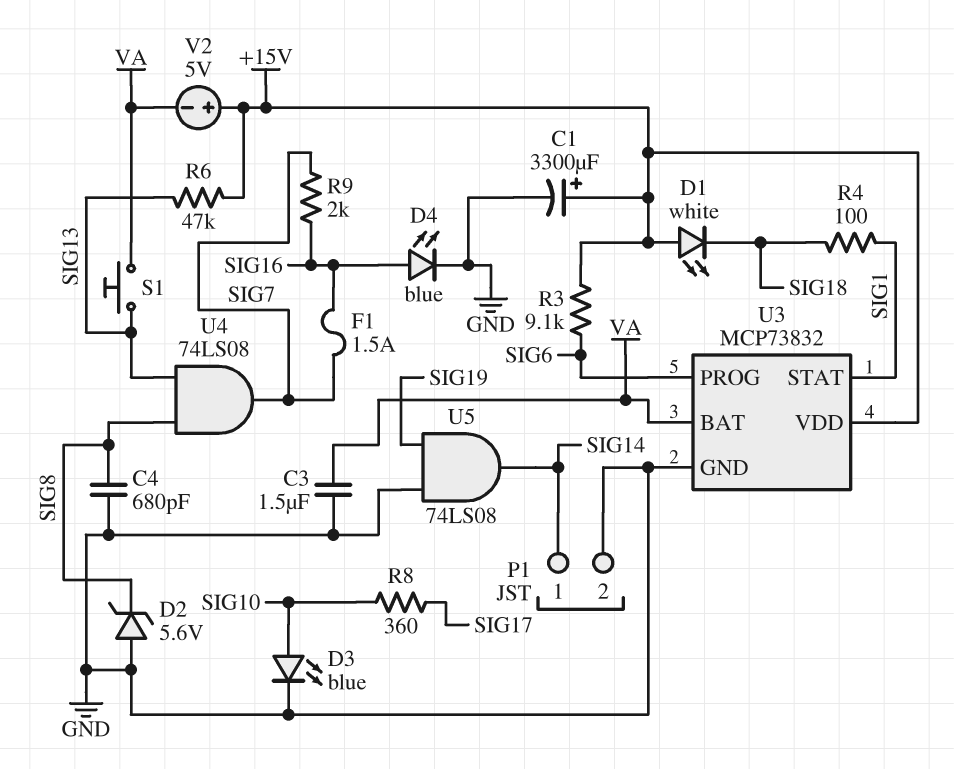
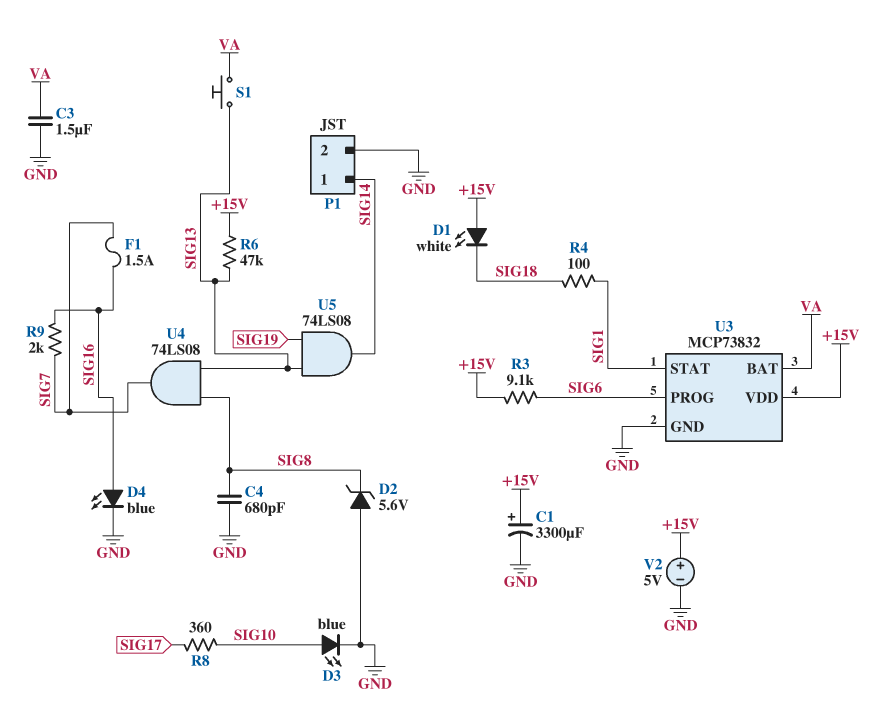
U5: AND 74LS08 (in GND, in SIG19, out SIG14) -> AND 74LS08 (in SIG13, in SIG19, out SIG14)
V2: 5V (plus +15V, minus VA) -> 5V (plus +15V, minus GND)

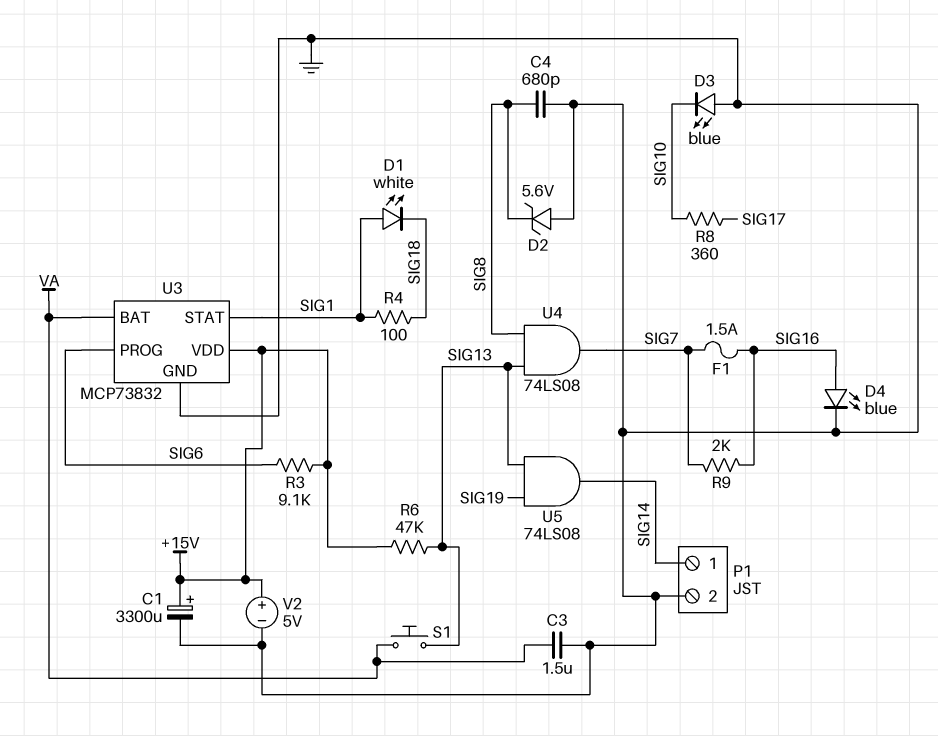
D1: LED white (A +15V, K SIG18) -> LED white (A SIG1, K SIG18)
D3: LED blue (A SIG10, K GND) -> LED blue (A GND, K SIG10)

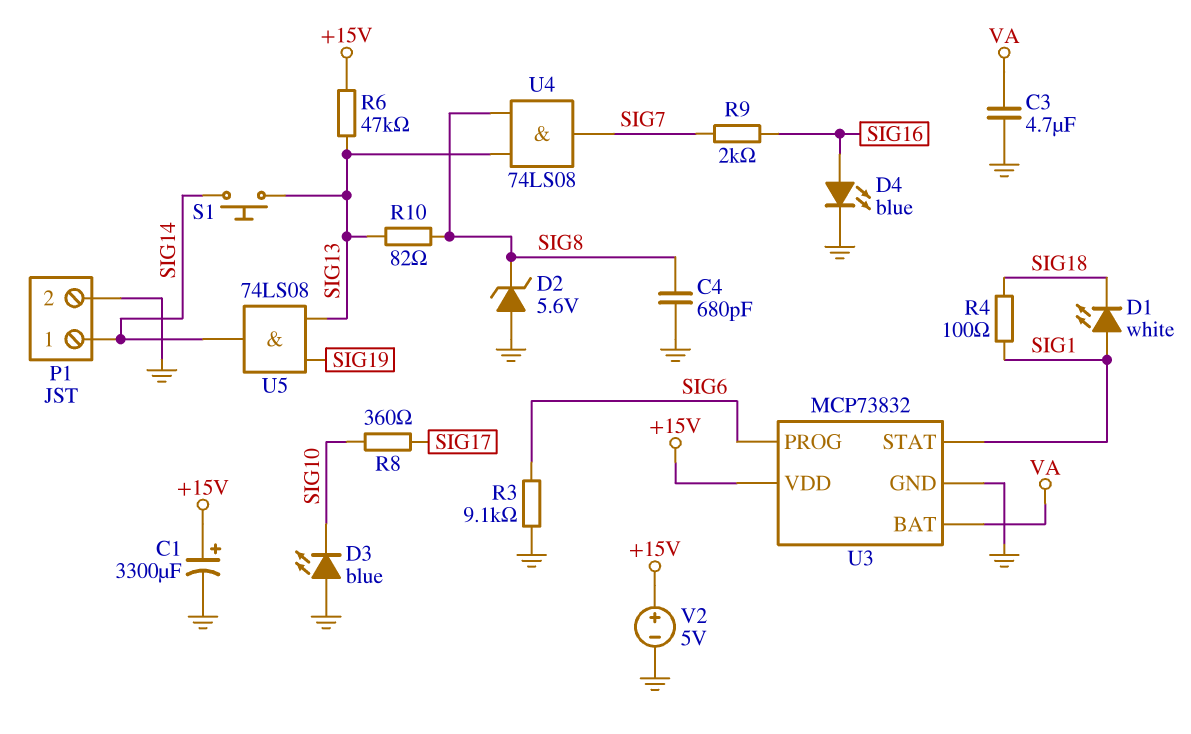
C3: 1.5uF (GND, VA) -> 4.7uF (GND, VA)
F1: 1.5A (SIG7, SIG16) -> none
R3: 9.1k (+15V, SIG6) -> 9.1k (GND, SIG6)
R10: none -> 82 (SIG8, SIG13)
S1: button (SIG13, VA) -> button (SIG13, SIG14)

